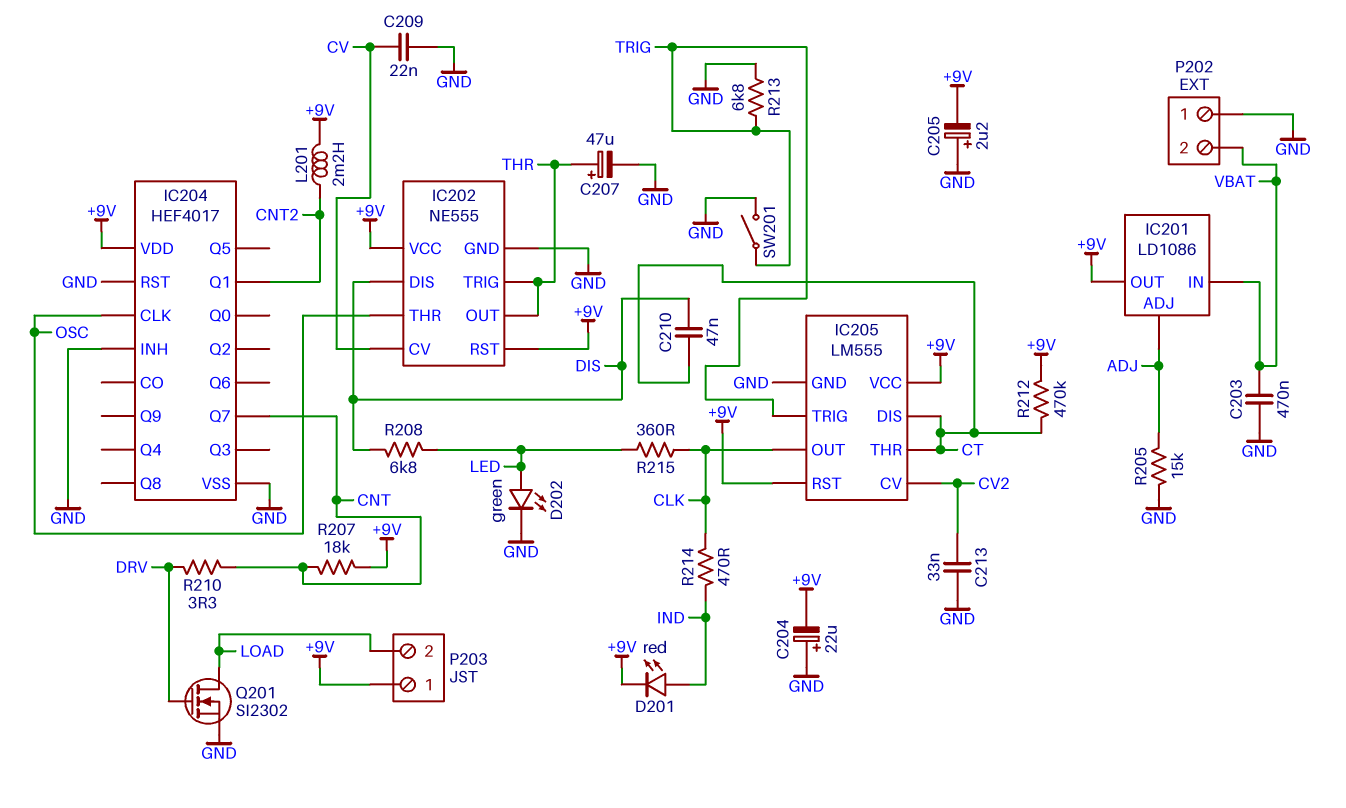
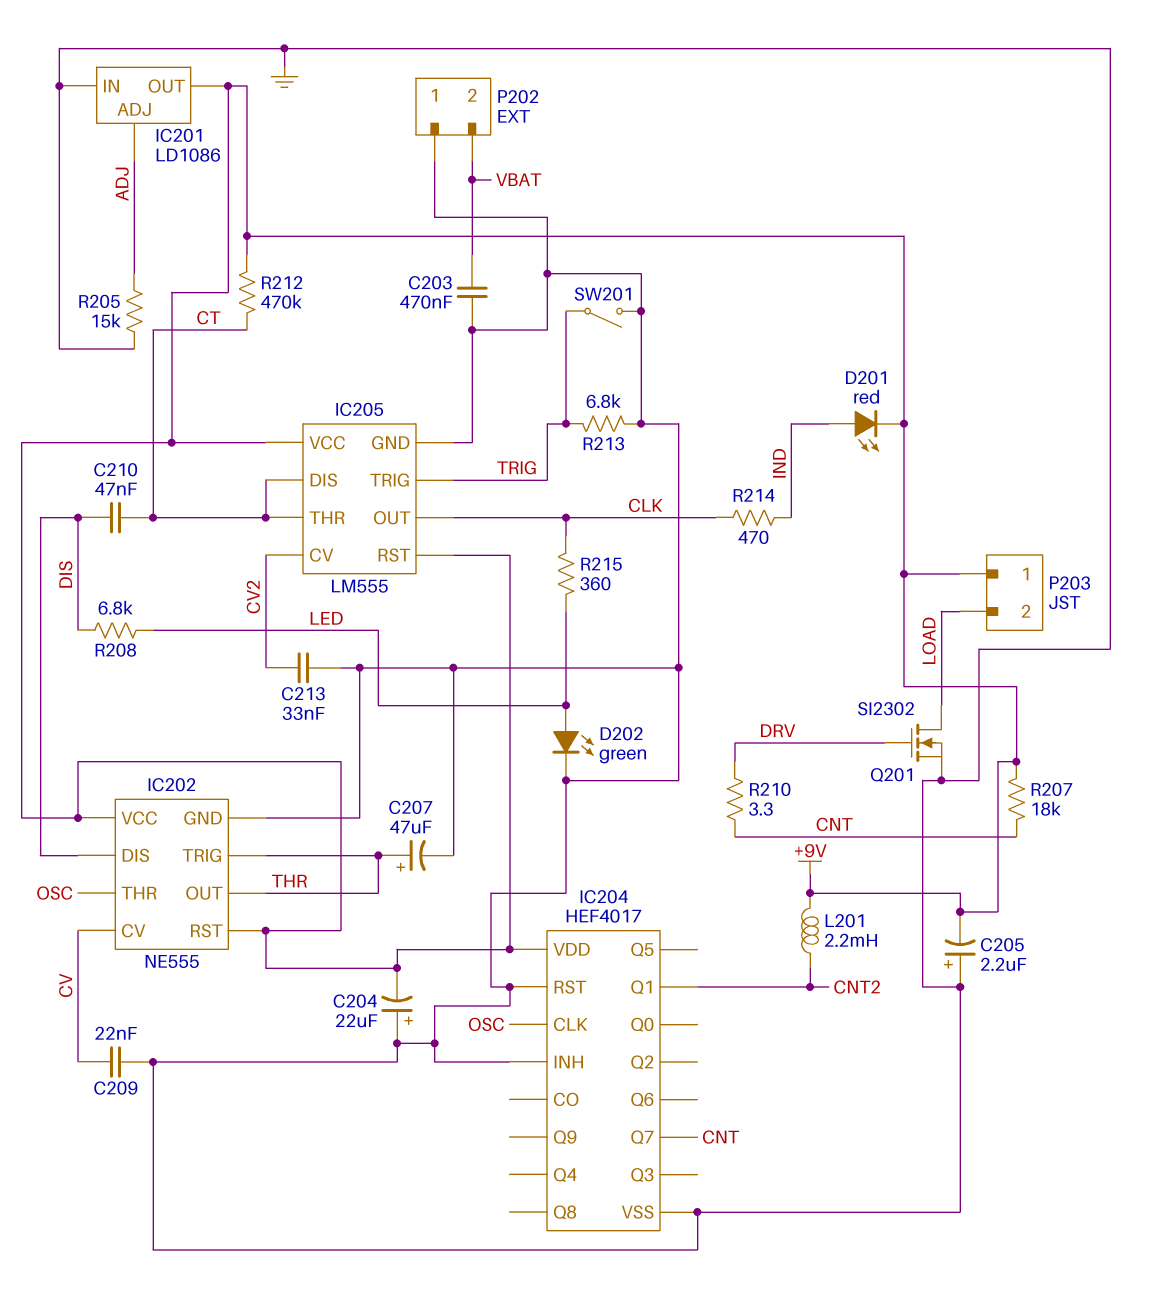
IC201 pin IN: VBAT -> GND

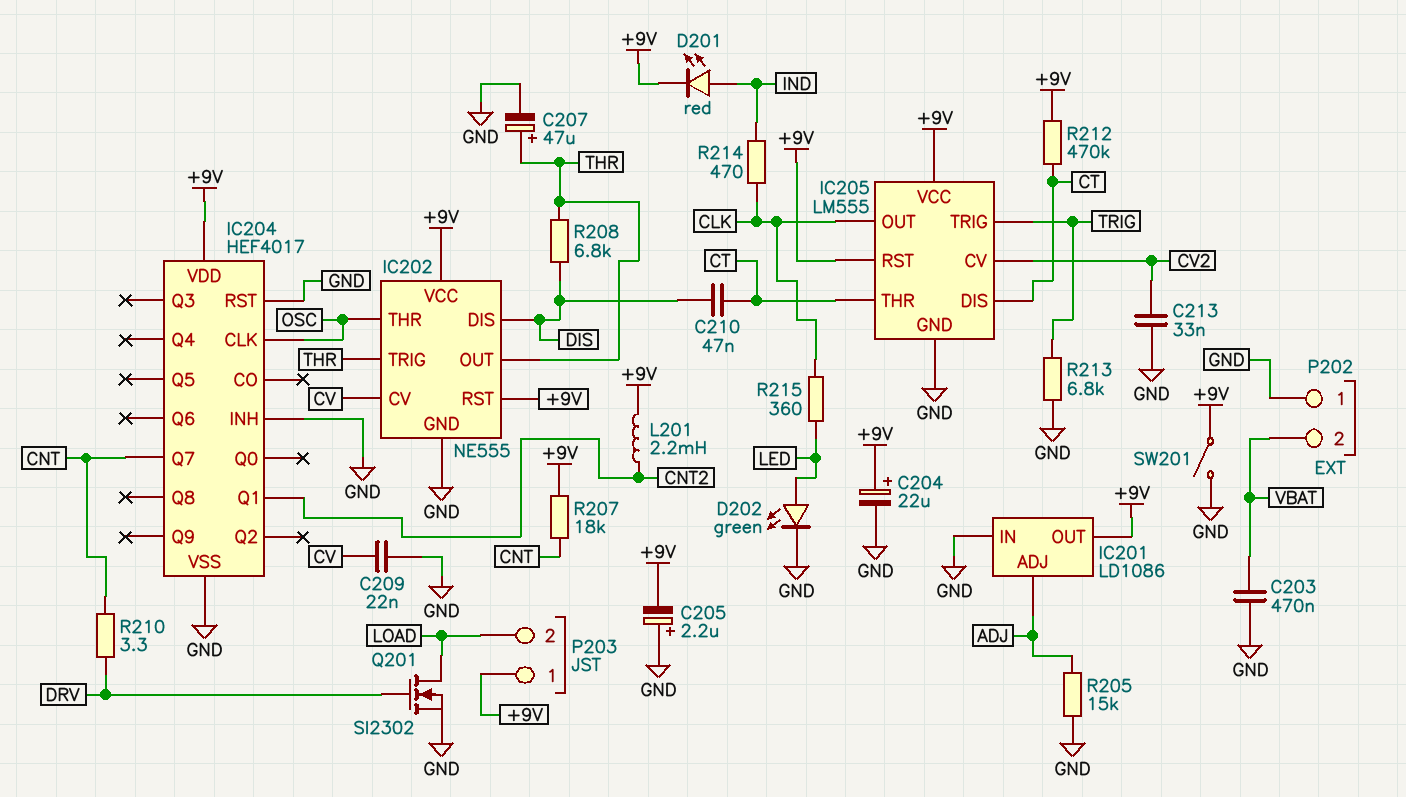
C204: 22uF (plus GND, minus +9V) -> 22uF (plus +9V, minus GND)
R208: 6.8k (DIS, LED) -> 6.8k (DIS, THR)
SW201: switch (GND, TRIG) -> switch (+9V, GND)

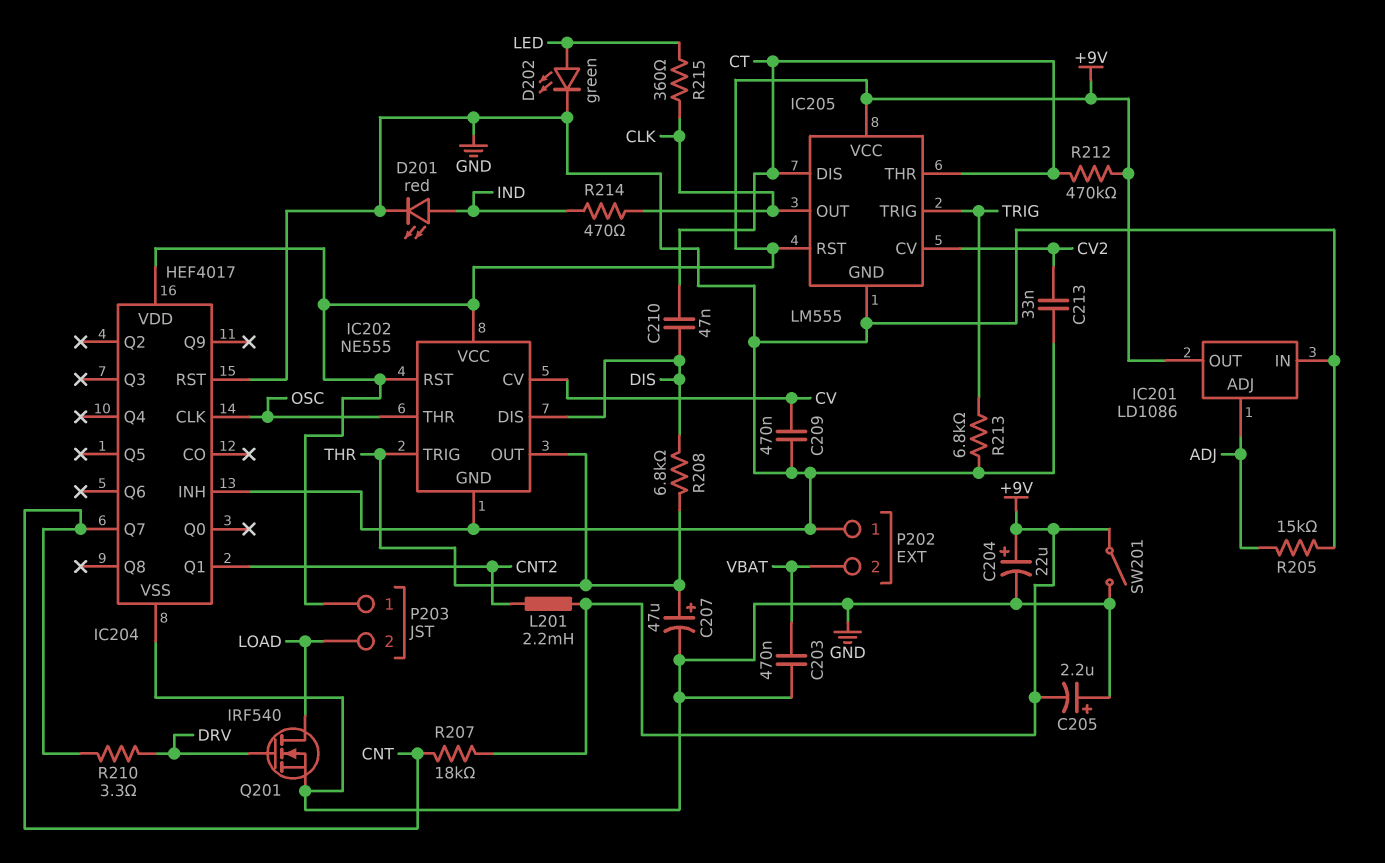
C209: 22nF (CV, GND) -> 470nF (CV, GND)
D201: LED red (A IND, K +9V) -> LED red (A IND, K GND)
Q201: NMOS SI2302 (G DRV, D LOAD, S GND) -> NMOS IRF540 (G DRV, D LOAD, S GND)

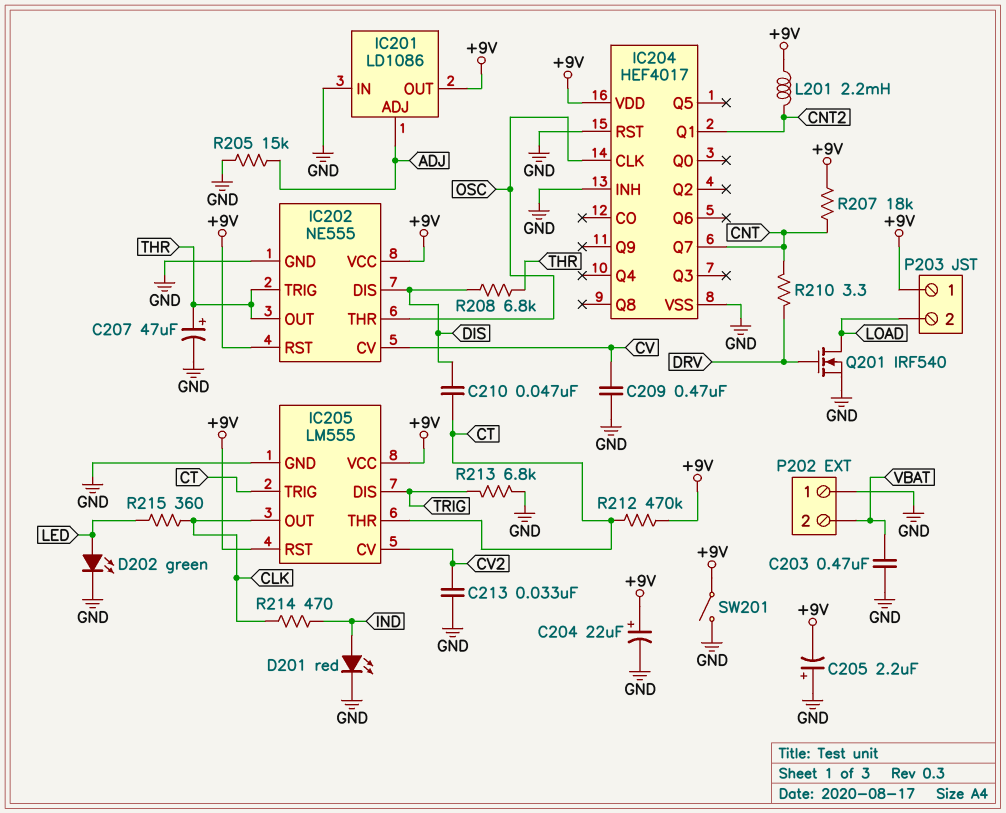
IC205 pin DIS: CT -> TRIG
IC205 pin TRIG: TRIG -> CT

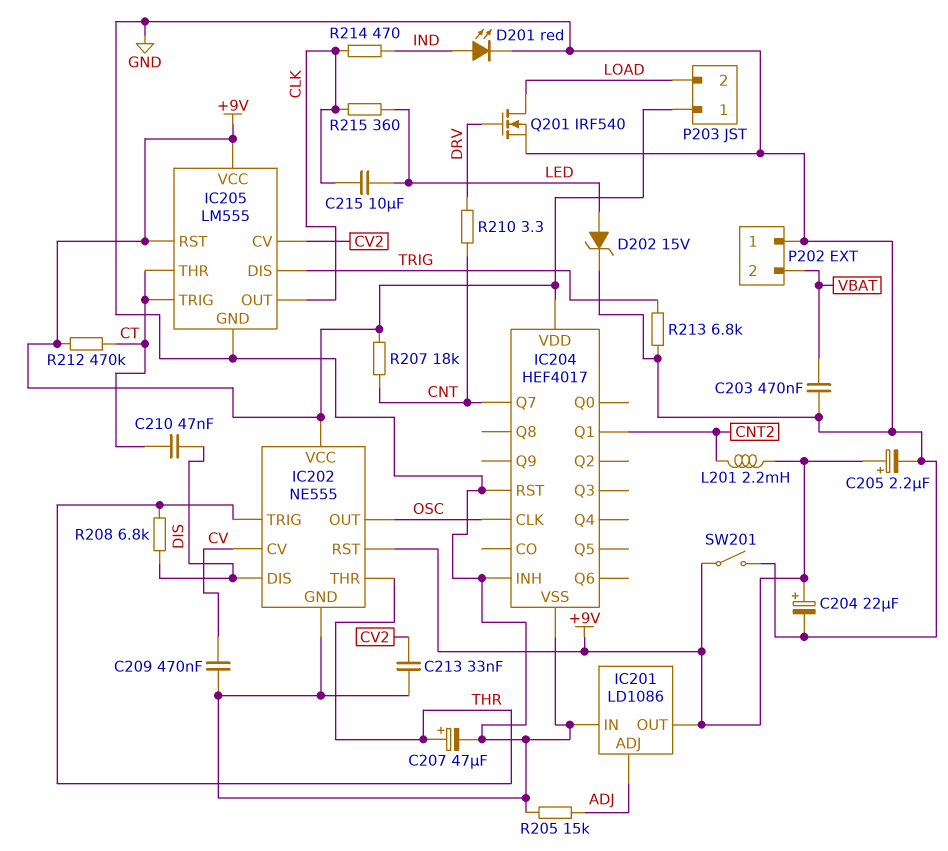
C205: 2.2uF (plus GND, minus +9V) -> 2.2uF (plus +9V, minus GND)
C215: none -> 10uF (CLK, LED)
D202: LED green (A LED, K GND) -> zener 15V (A LED, K GND)
IC202 pin OUT: THR -> OSC
IC202 pin THR: OSC -> THR

